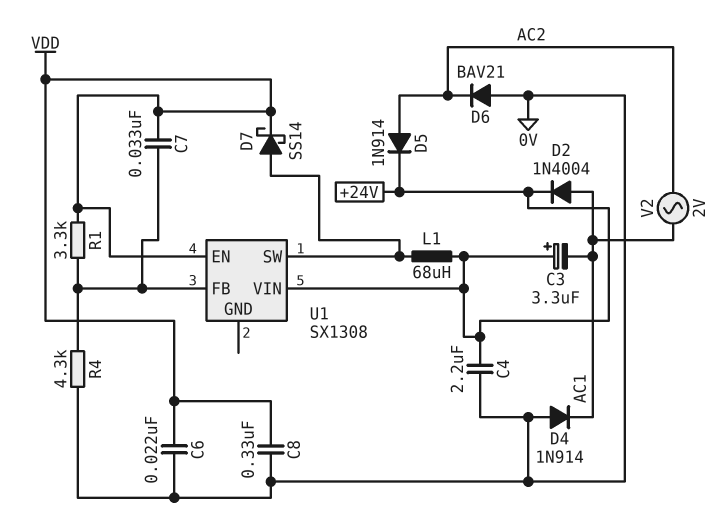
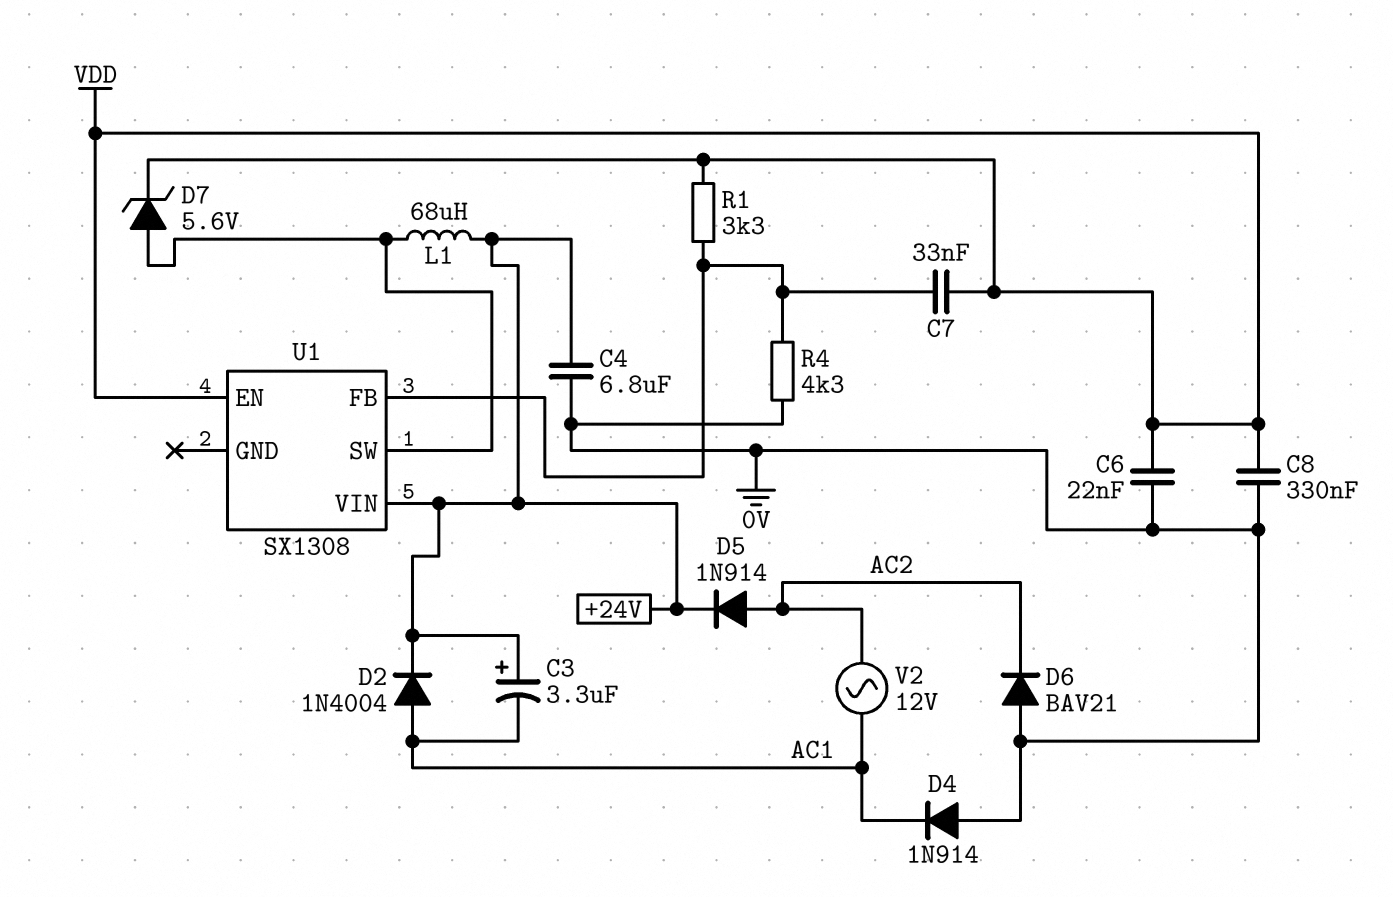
C4: 2.2uF (+24V, 0V) -> 6.8uF (+24V, 0V)
D7: schottky SS14 (A U1/SW, K VDD) -> zener 5.6V (A U1/SW, K VDD)
V2: AC 2V (AC1, AC2) -> AC 12V (AC1, AC2)

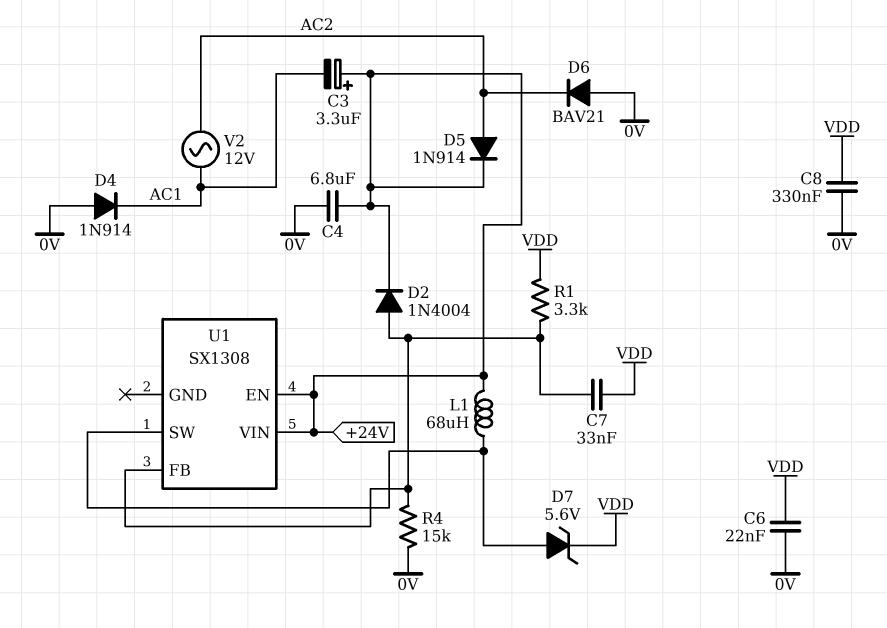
D2: diode 1N4004 (A AC1, K +24V) -> diode 1N4004 (A U1/FB, K +24V)
R4: 4.3k (0V, U1/FB) -> 15k (0V, U1/FB)
U1 pin EN: VDD -> +24V

